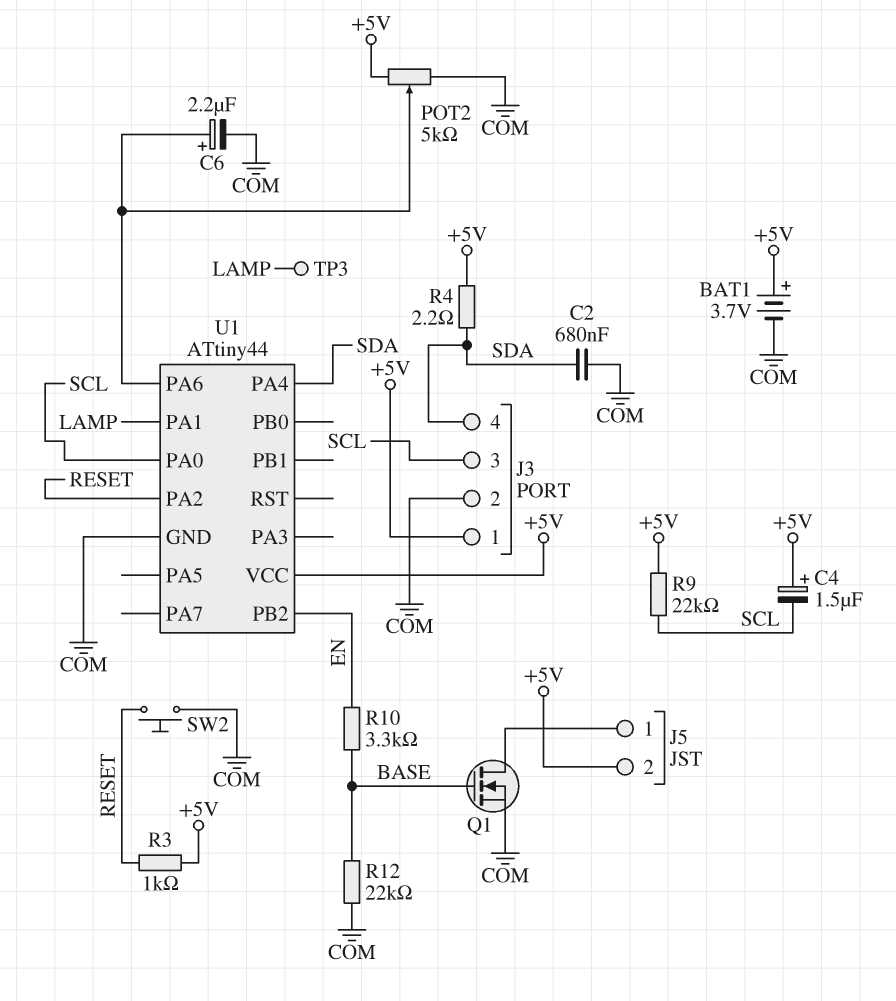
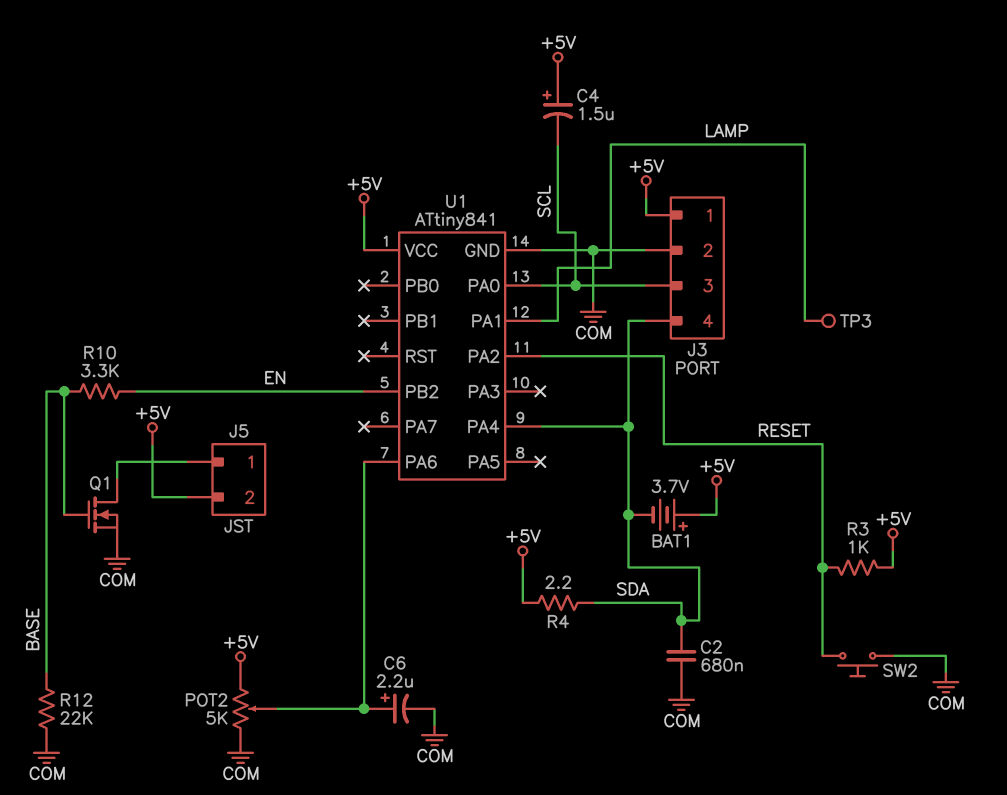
BAT1: 3.7V (plus +5V, minus COM) -> 3.7V (plus +5V, minus SDA)
R9: 22k (+5V, SCL) -> none
U1: ATtiny44 -> ATtiny841

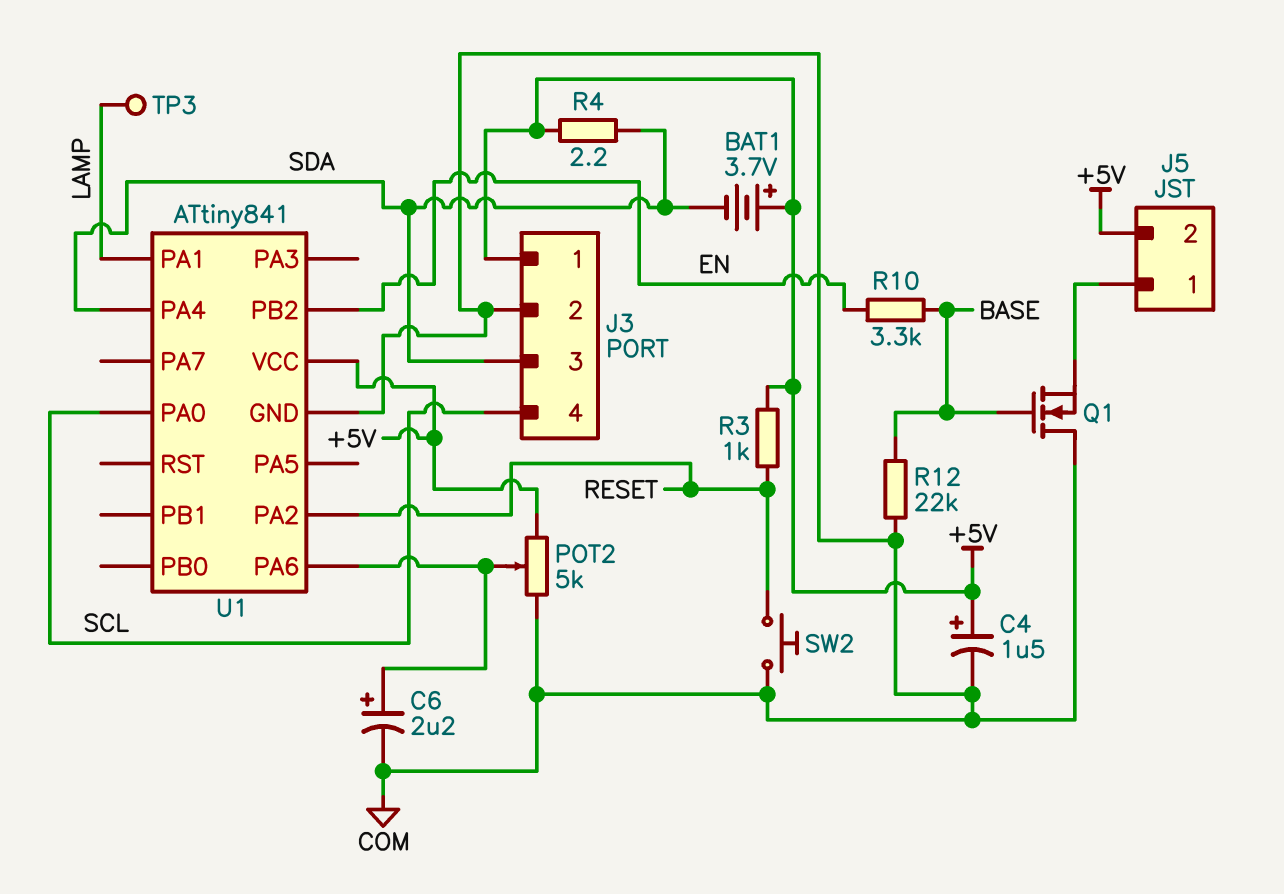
C2: 680nF (COM, SDA) -> none
C4: 1.5uF (plus +5V, minus SCL) -> 1.5uF (plus +5V, minus COM)
J3 pin 3: SCL -> SDA
J3 pin 4: SDA -> SCL
Q1: NMOS (G BASE, D J5/1, S COM) -> NMOS (G BASE, D COM, S J5/1)

